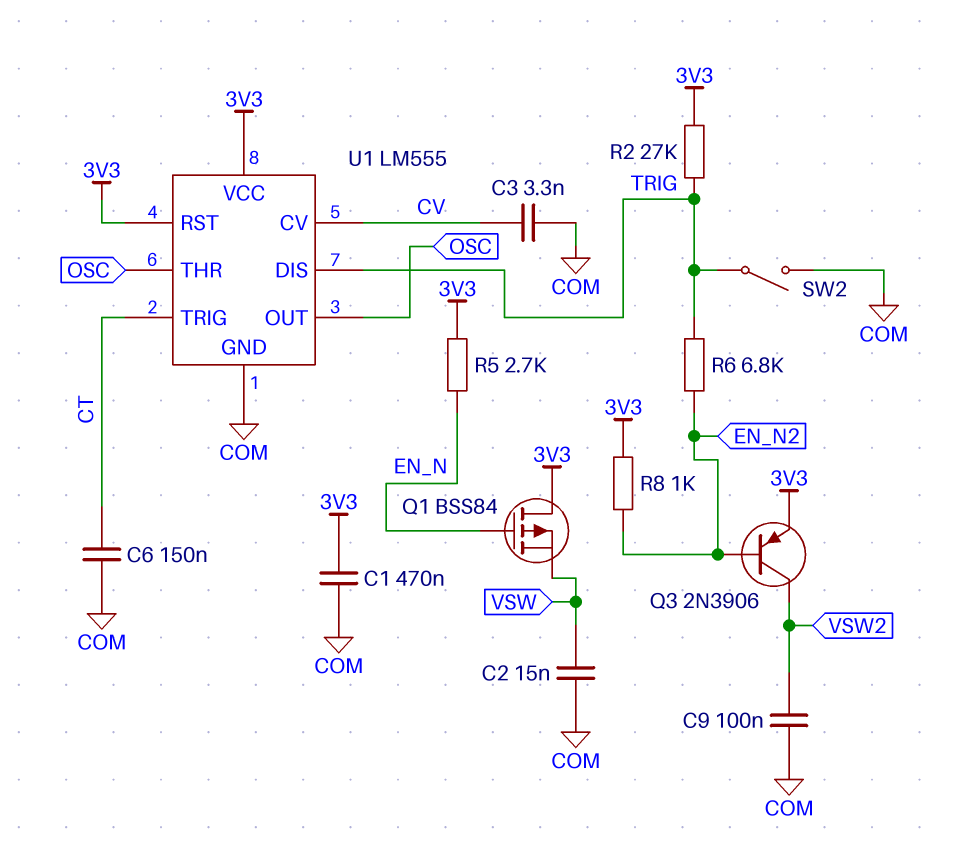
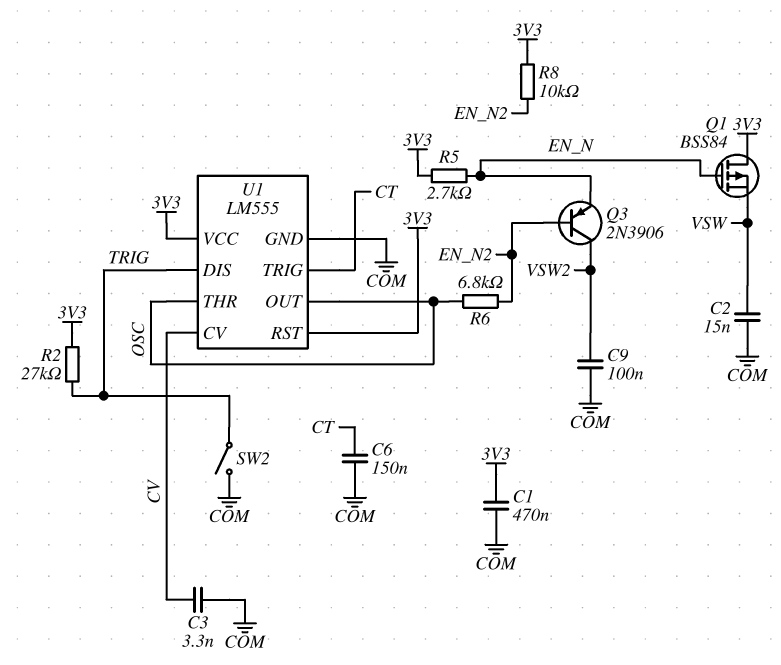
Q3: PNP 2N3906 (B EN_N2, C VSW2, E 3V3) -> PNP 2N3906 (B EN_N2, C VSW2, E EN_N)
R6: 6.8k (EN_N2, TRIG) -> 6.8k (EN_N2, OSC)
R8: 1k (3V3, EN_N2) -> 10k (3V3, EN_N2)

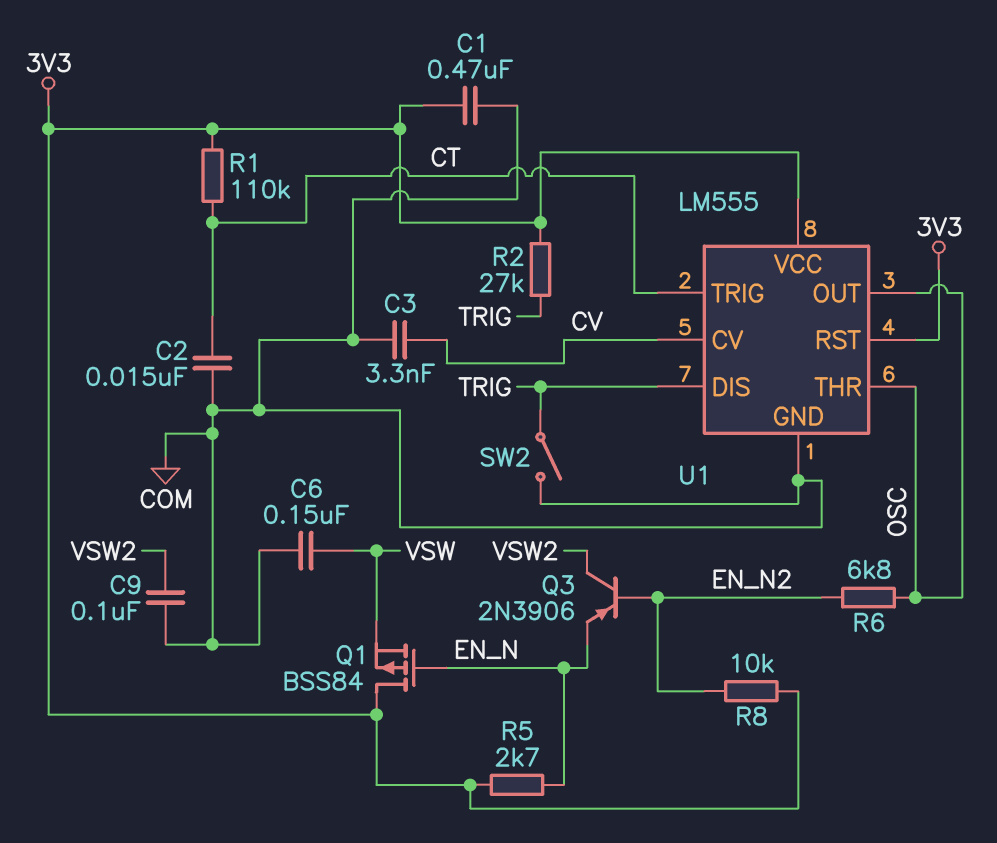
C2: 15nF (COM, VSW) -> 15nF (COM, CT)
C6: 150nF (COM, CT) -> 150nF (COM, VSW)
R1: none -> 110k (3V3, CT)

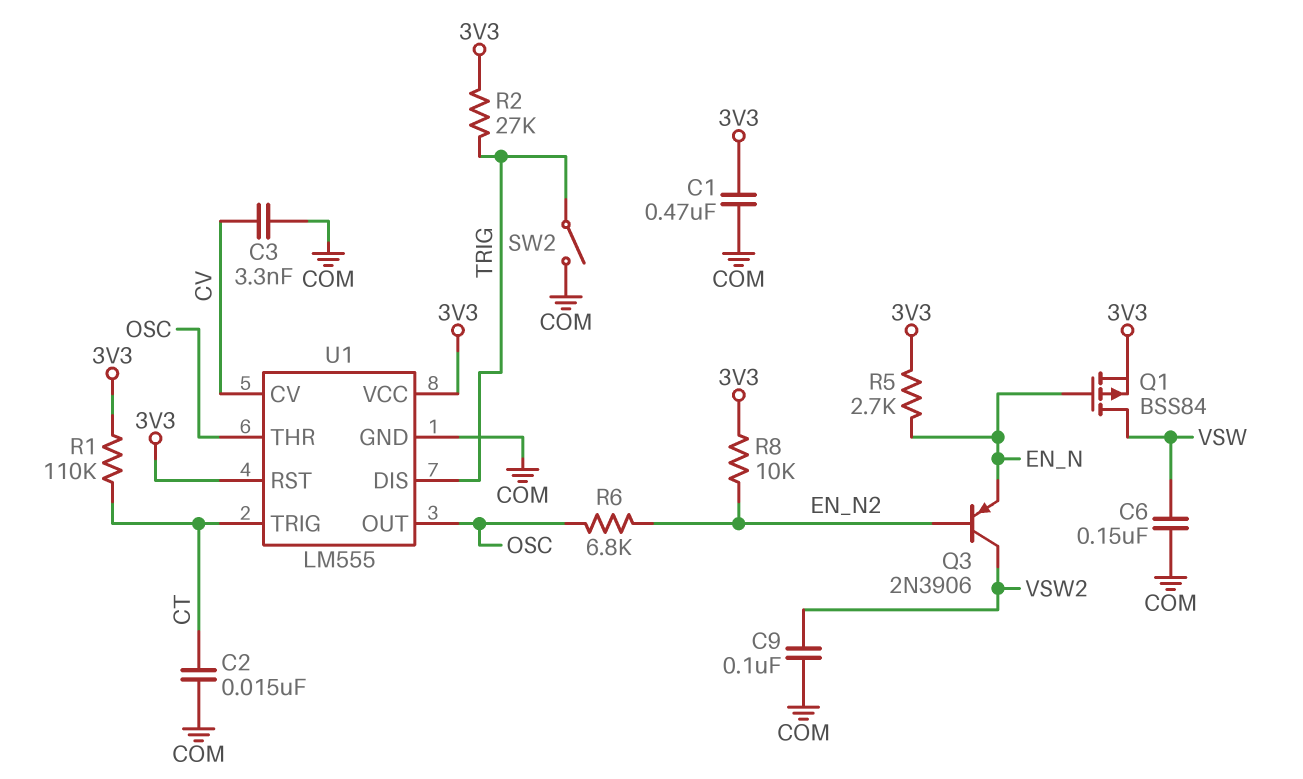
Q1: PMOS BSS84 (G EN_N, D 3V3, S VSW) -> PMOS BSS84 (G EN_N, D VSW, S 3V3)

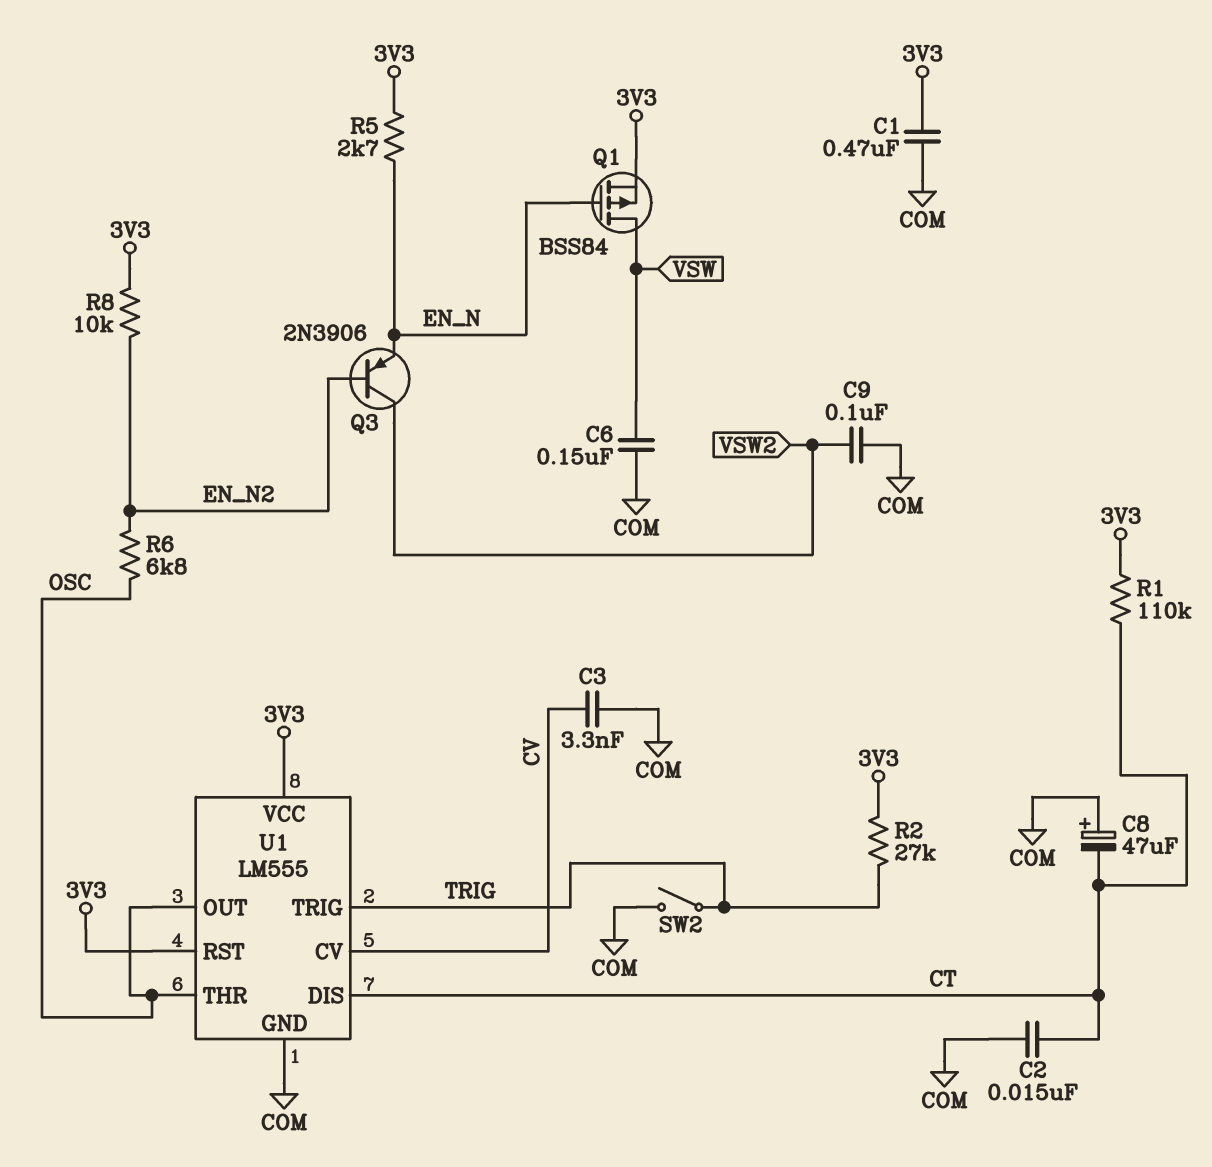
C8: none -> 47uF (plus COM, minus CT)
U1 pin DIS: TRIG -> CT
U1 pin TRIG: CT -> TRIG

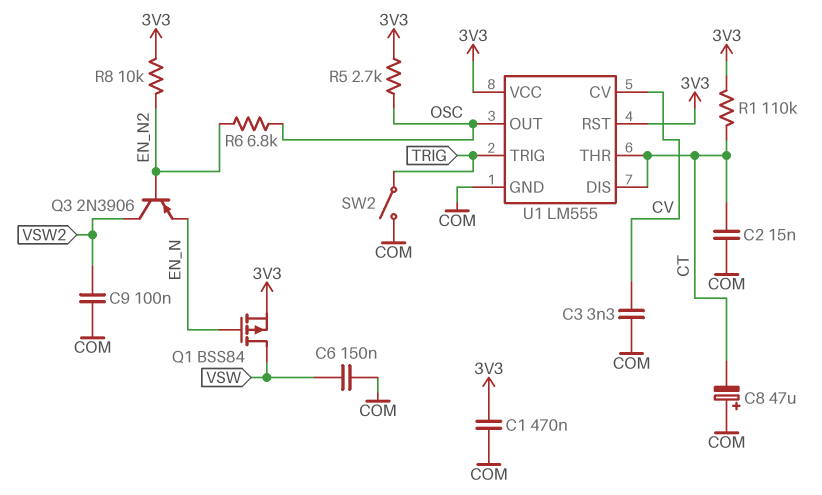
R2: 27k (3V3, TRIG) -> none
R5: 2.7k (3V3, EN_N) -> 2.7k (3V3, OSC)
U1 pin THR: OSC -> CT

